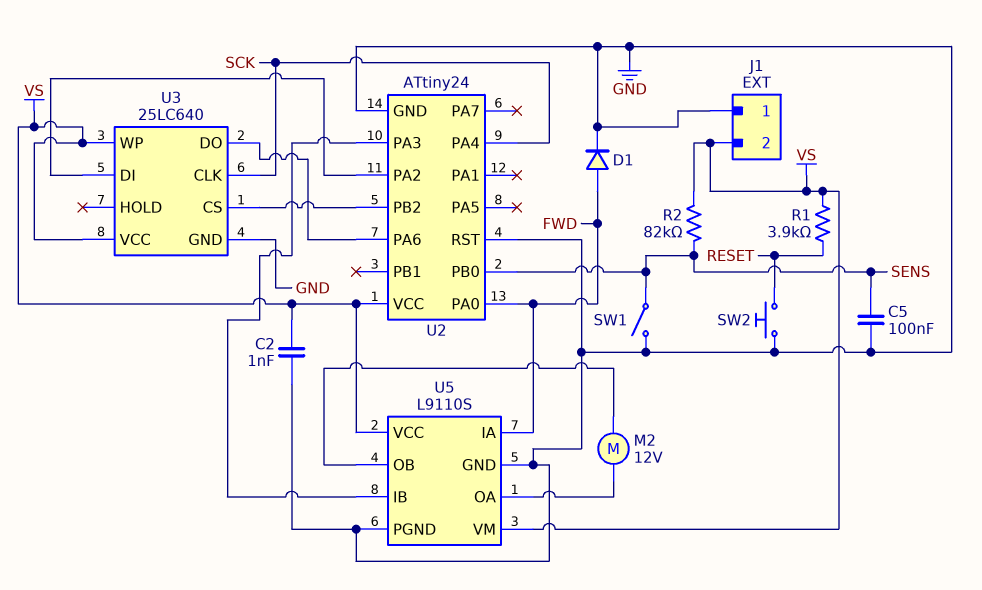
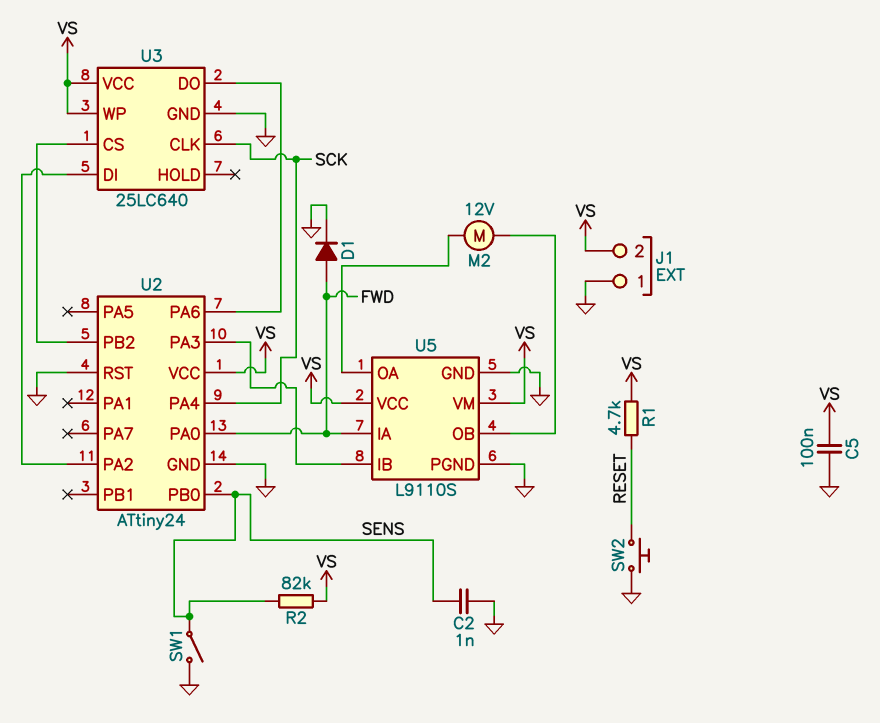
C2: 1nF (GND, VS) -> 1nF (GND, SENS)
C5: 100nF (GND, SENS) -> 100nF (GND, VS)
R1: 3.9k (RESET, VS) -> 4.7k (RESET, VS)

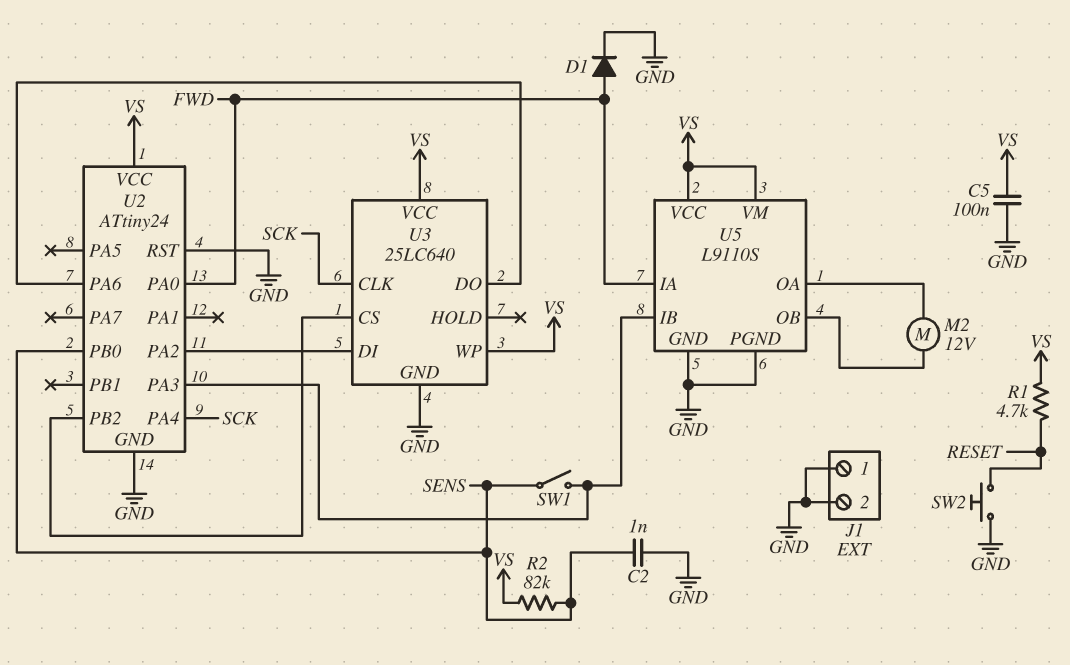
J1 pin 2: VS -> GND
SW1: switch (GND, SENS) -> switch (SENS, U2/PA3)

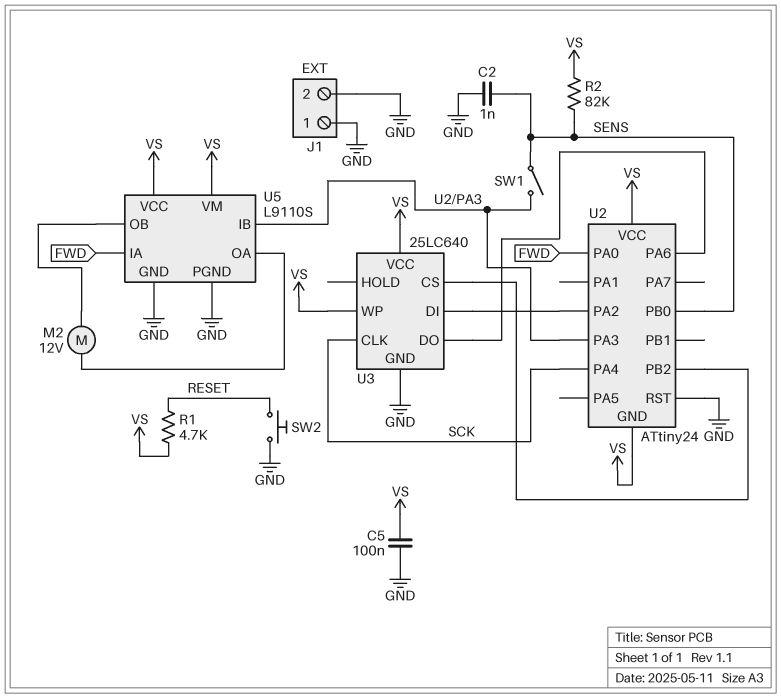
D1: diode (A FWD, K GND) -> none
U2 pin GND: GND -> VS

